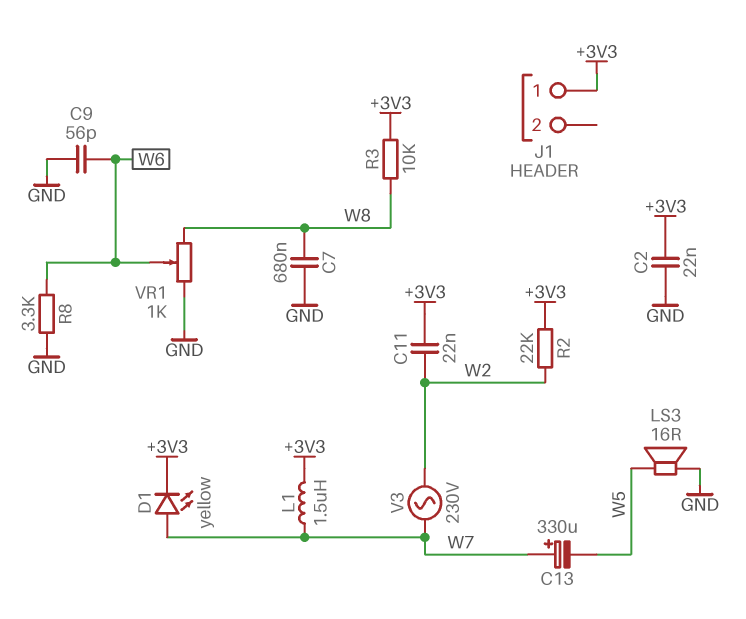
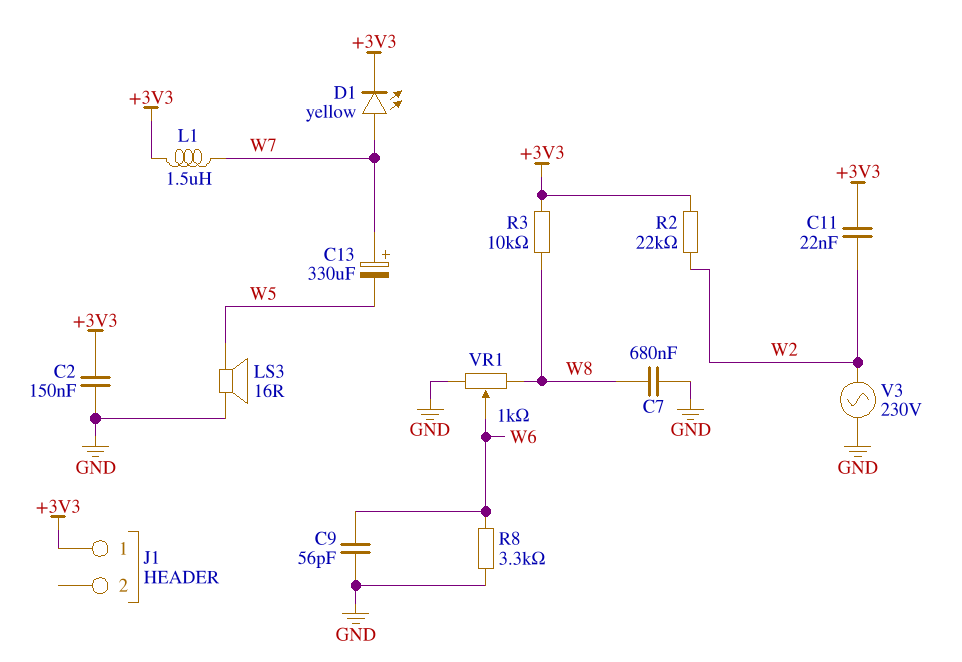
C2: 22nF (+3V3, GND) -> 150nF (+3V3, GND)
V3: AC 230V (W2, W7) -> AC 230V (GND, W2)

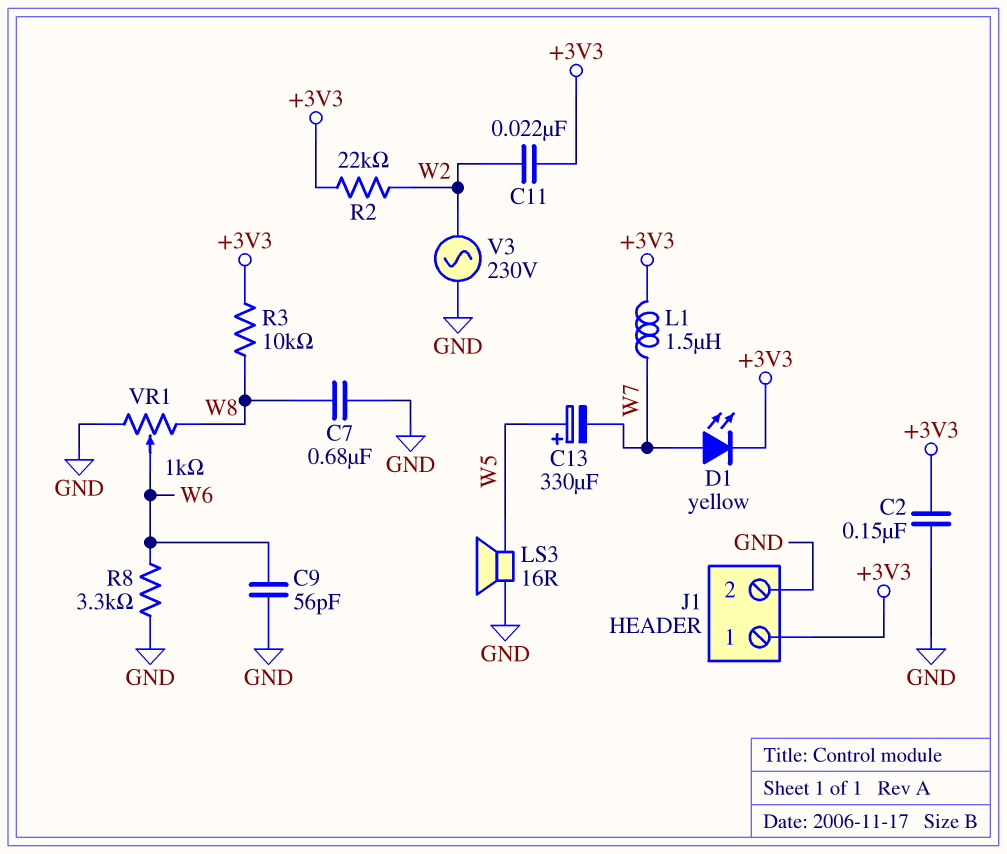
C13: 330uF (plus W7, minus W5) -> 330uF (plus W5, minus W7)
J1 pin 2: none -> GND

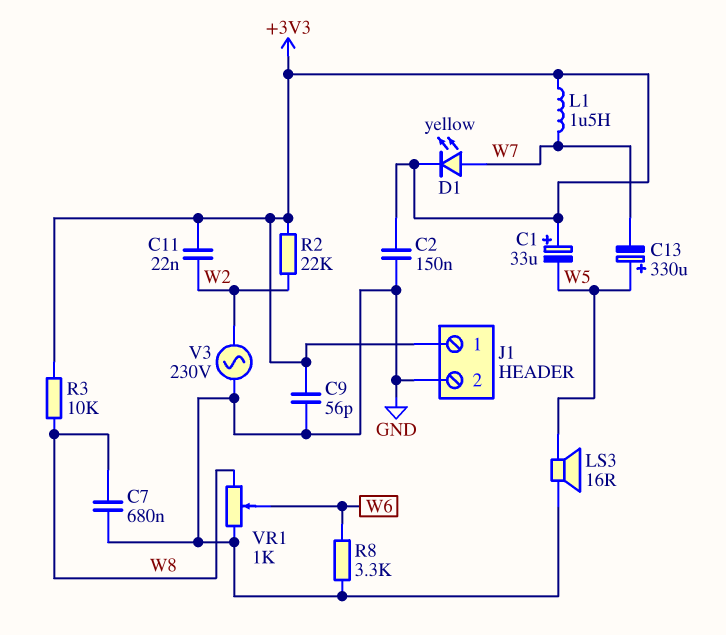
C1: none -> 33uF (plus +3V3, minus W5)
C9: 56pF (GND, W6) -> 56pF (+3V3, GND)

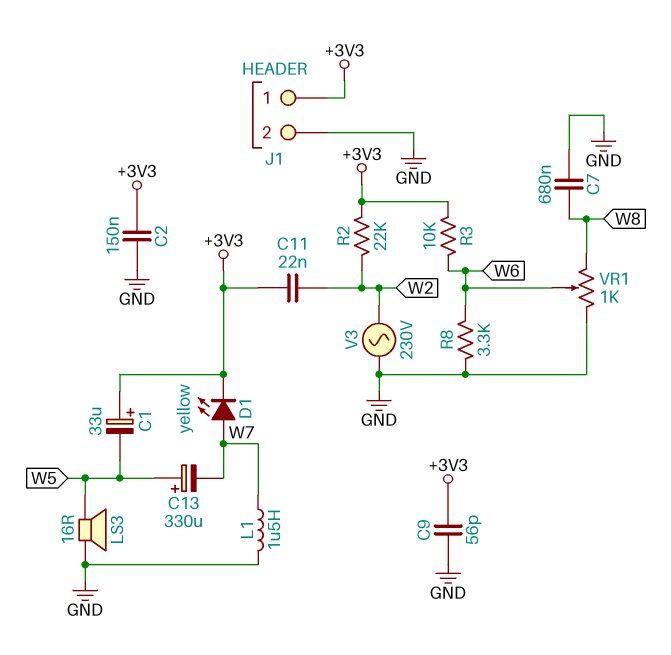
L1: 1.5uH (+3V3, W7) -> 1.5uH (GND, W7)
R3: 10k (+3V3, W8) -> 10k (+3V3, W6)

